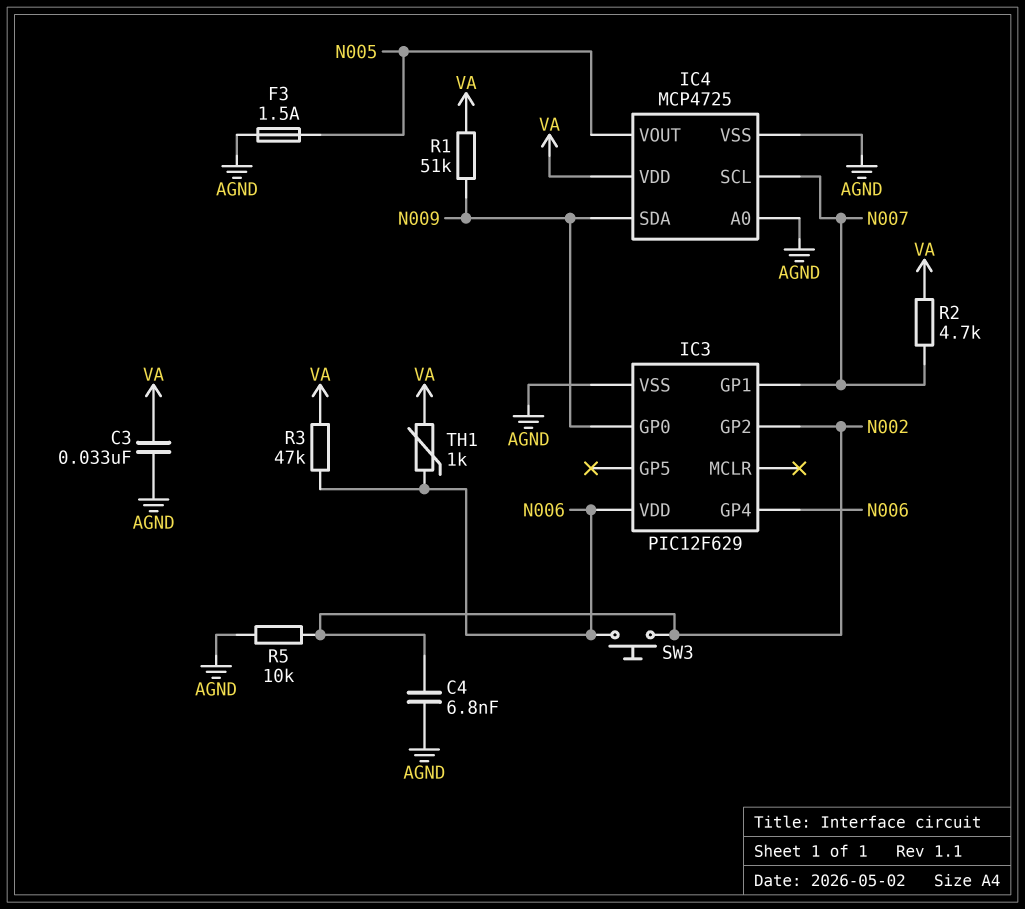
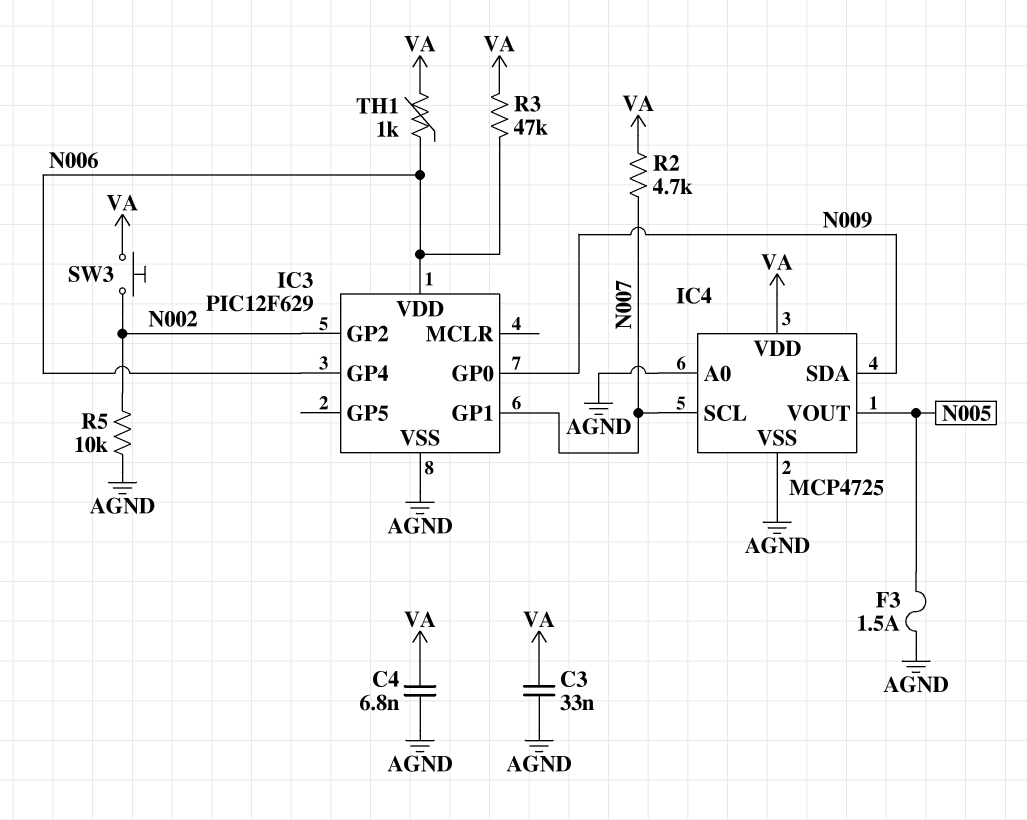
C4: 6.8nF (AGND, N002) -> 6.8nF (AGND, VA)
R1: 51k (N009, VA) -> none
SW3: button (N002, N006) -> button (N002, VA)

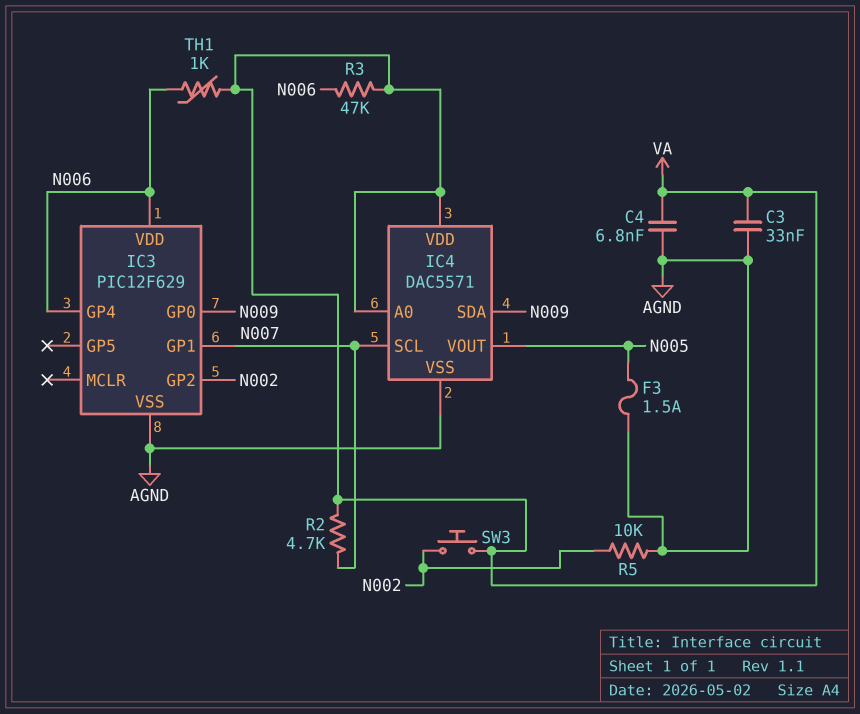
IC4: MCP4725 -> DAC5571
IC4 pin A0: AGND -> VA

